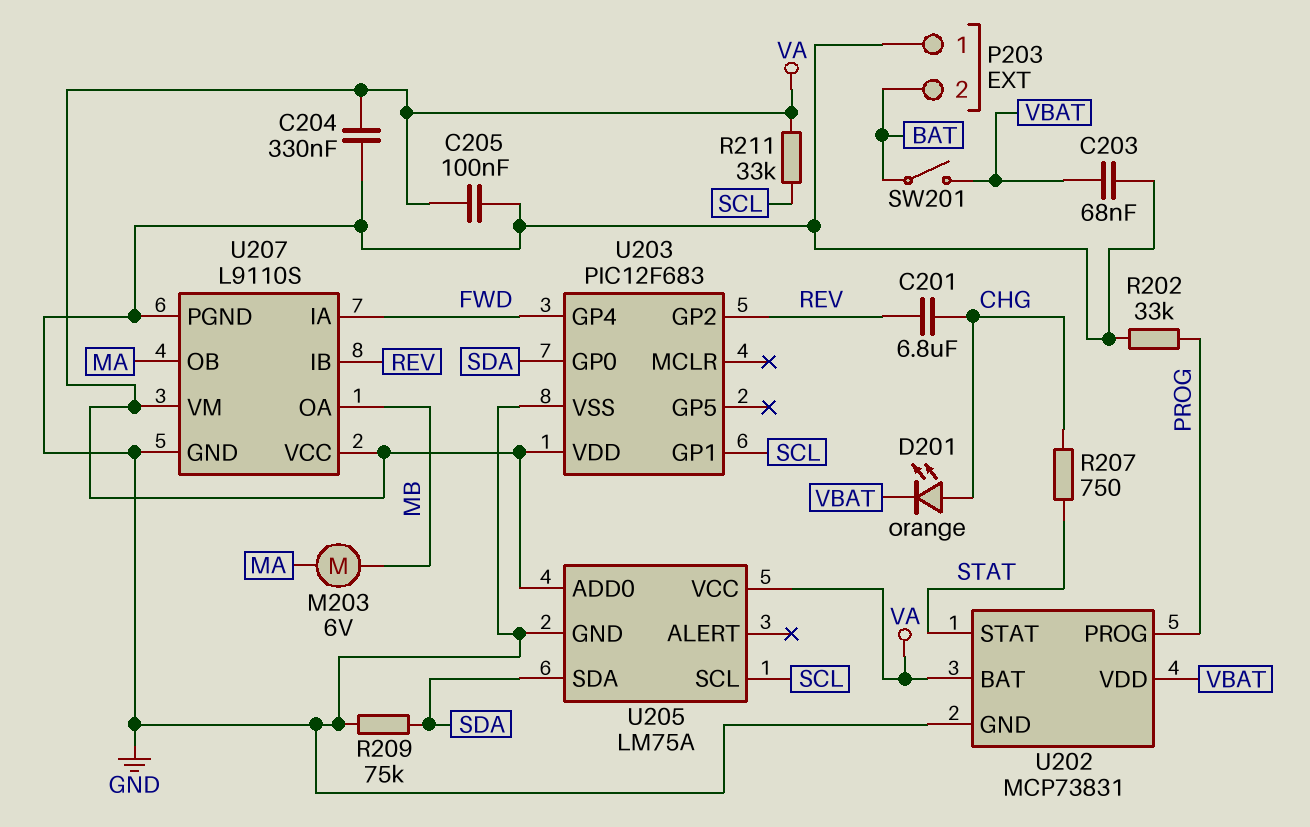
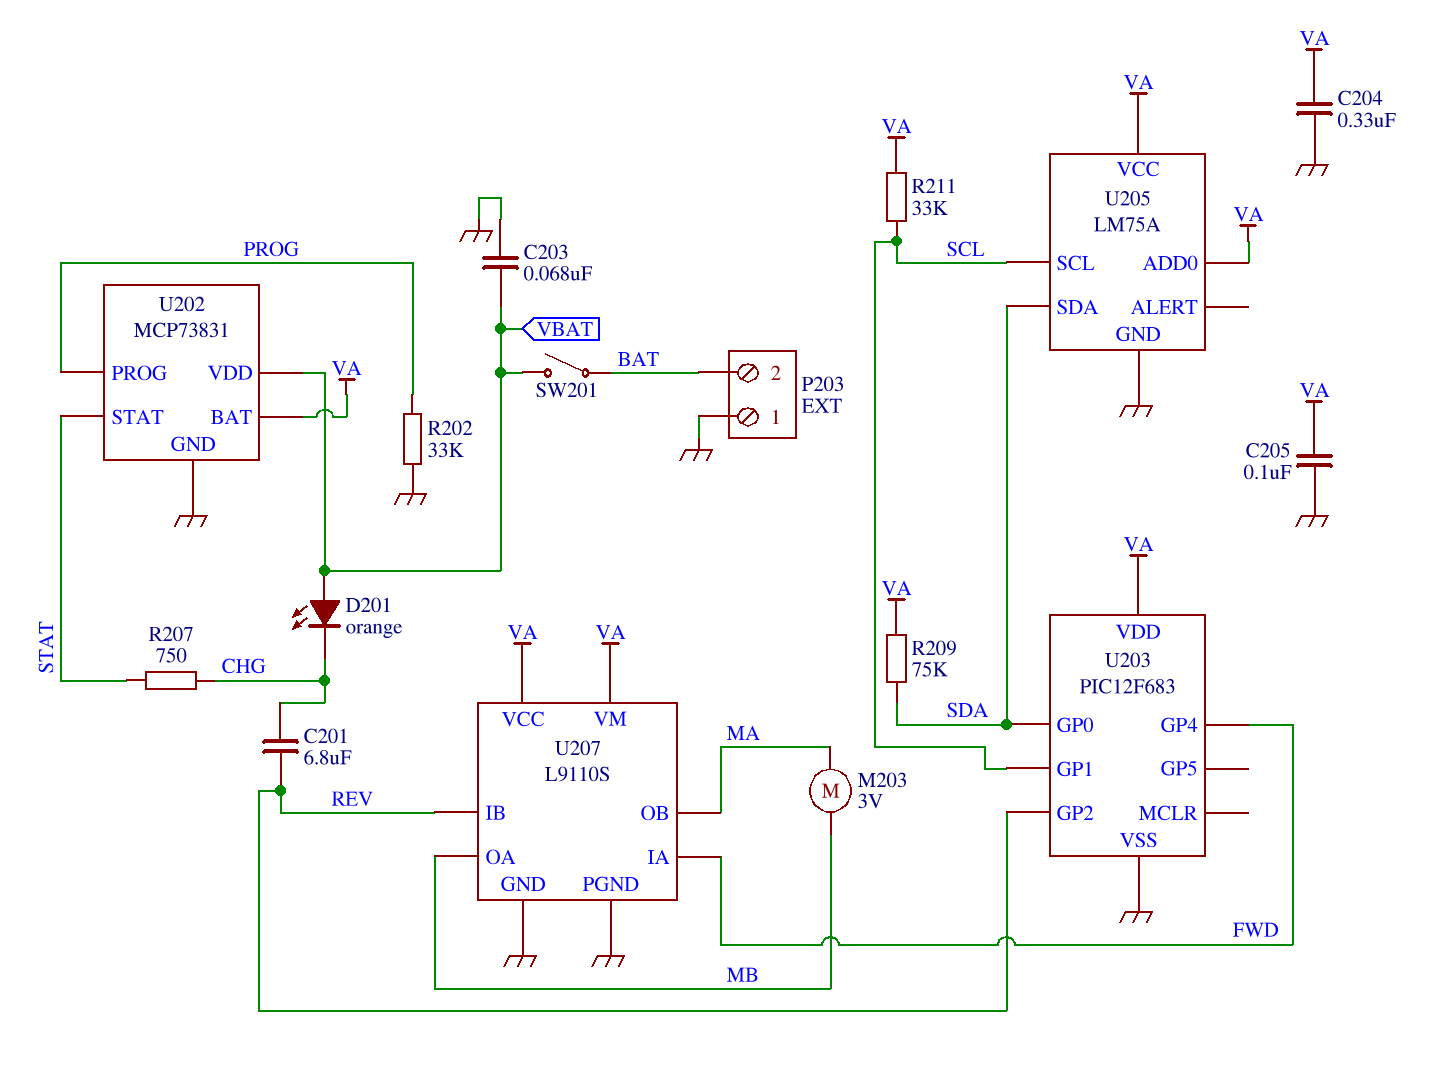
D201: LED orange (A CHG, K VBAT) -> LED orange (A VBAT, K CHG)
M203: motor 6V (MA, MB) -> motor 3V (MA, MB)
R209: 75k (GND, SDA) -> 75k (SDA, VA)

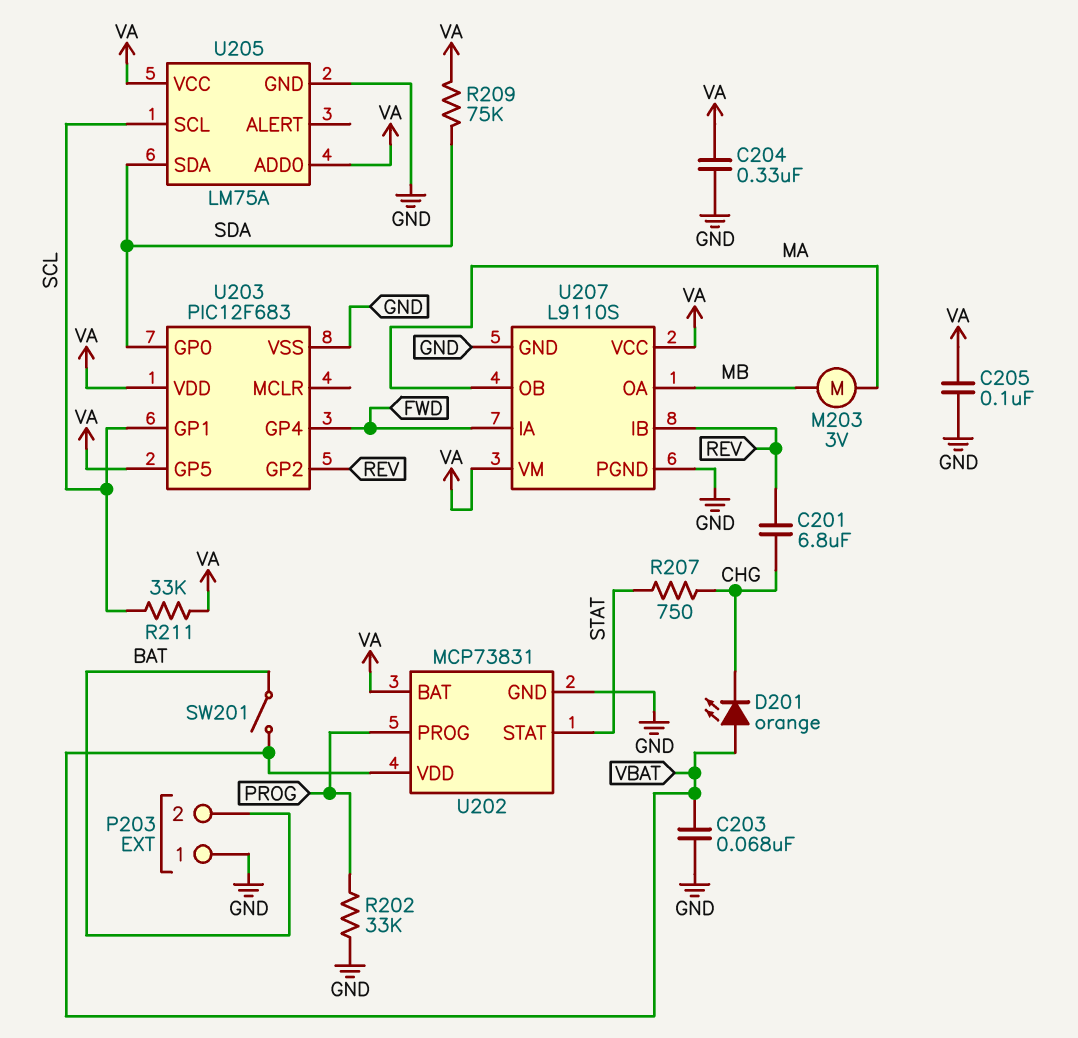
U203 pin GP5: none -> VA

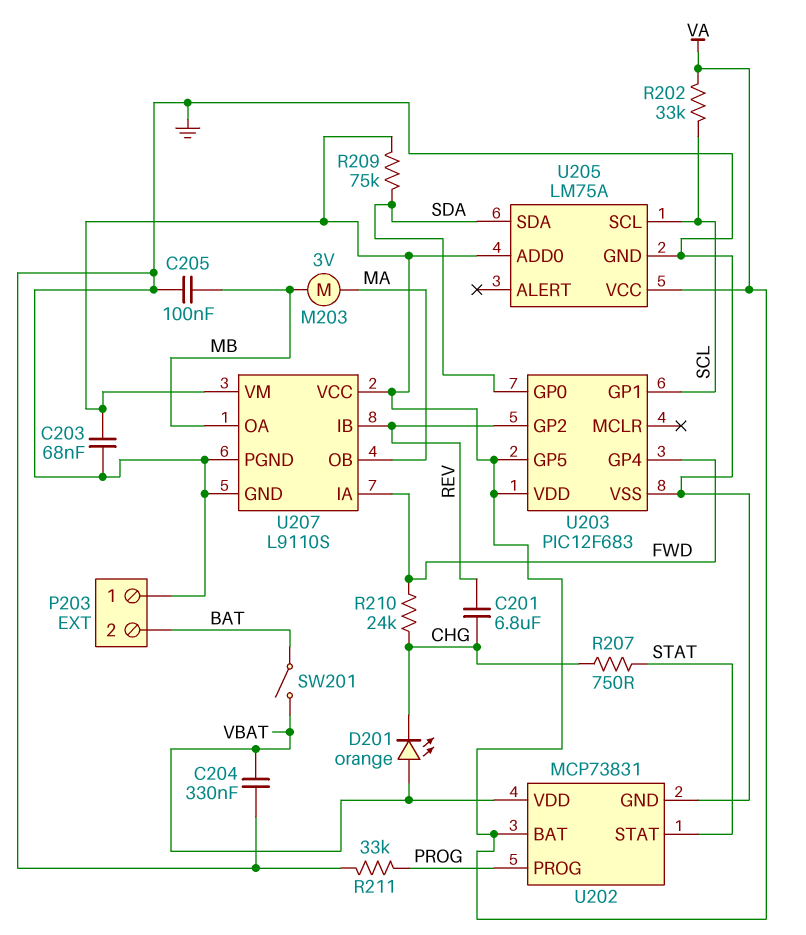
C203: 68nF (GND, VBAT) -> 68nF (GND, VA)
C204: 330nF (GND, VA) -> 330nF (GND, VBAT)
C205: 100nF (GND, VA) -> 100nF (GND, MB)
R202: 33k (GND, PROG) -> 33k (SCL, VA)
R210: none -> 24k (CHG, FWD)
R211: 33k (SCL, VA) -> 33k (GND, PROG)

